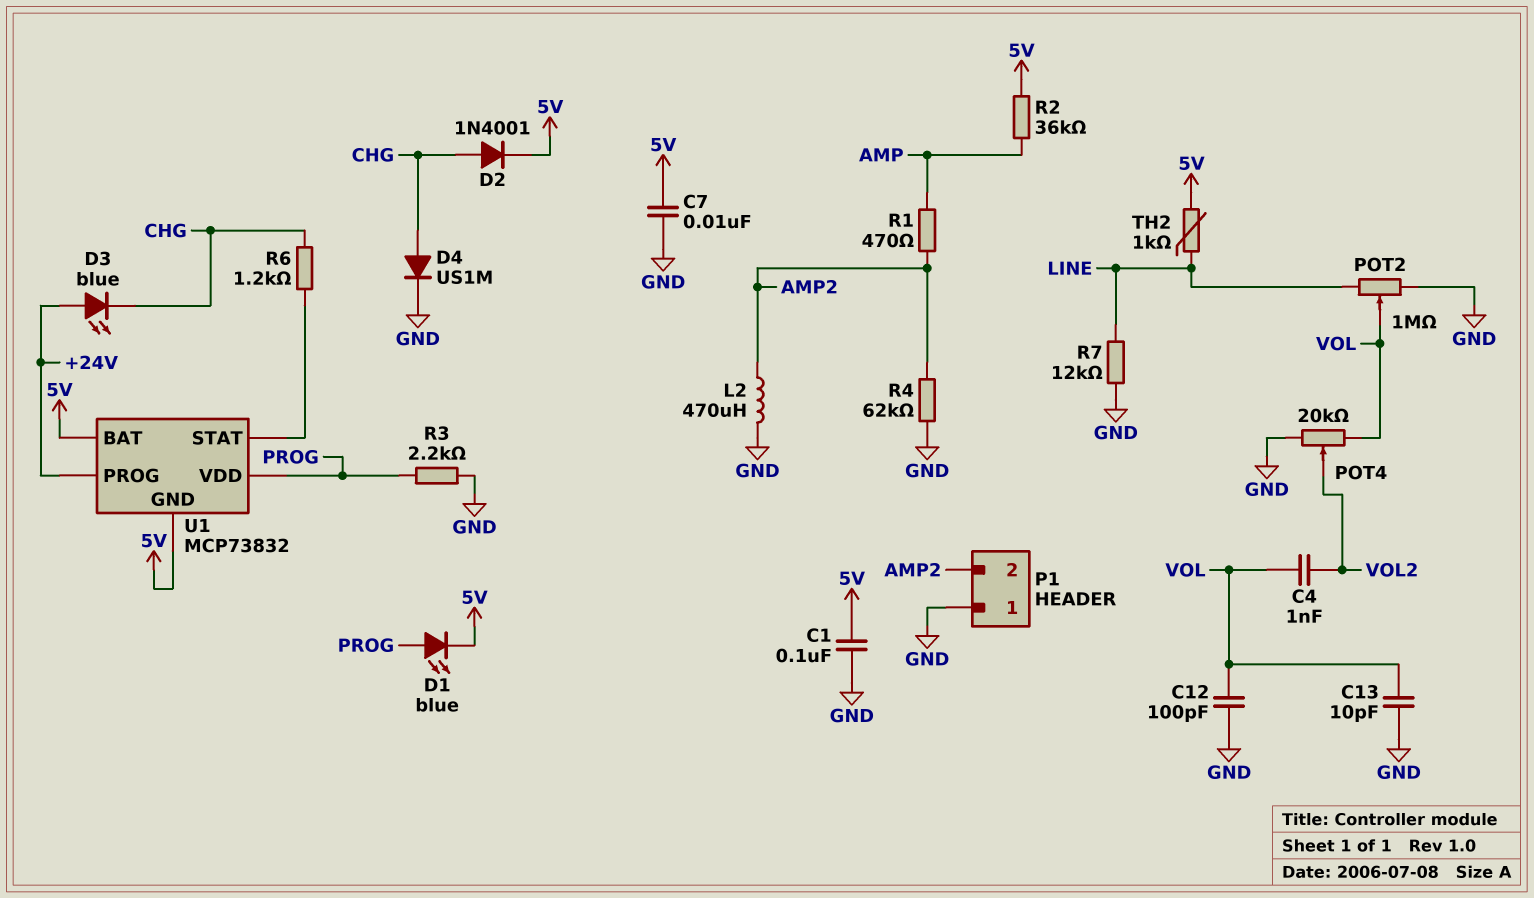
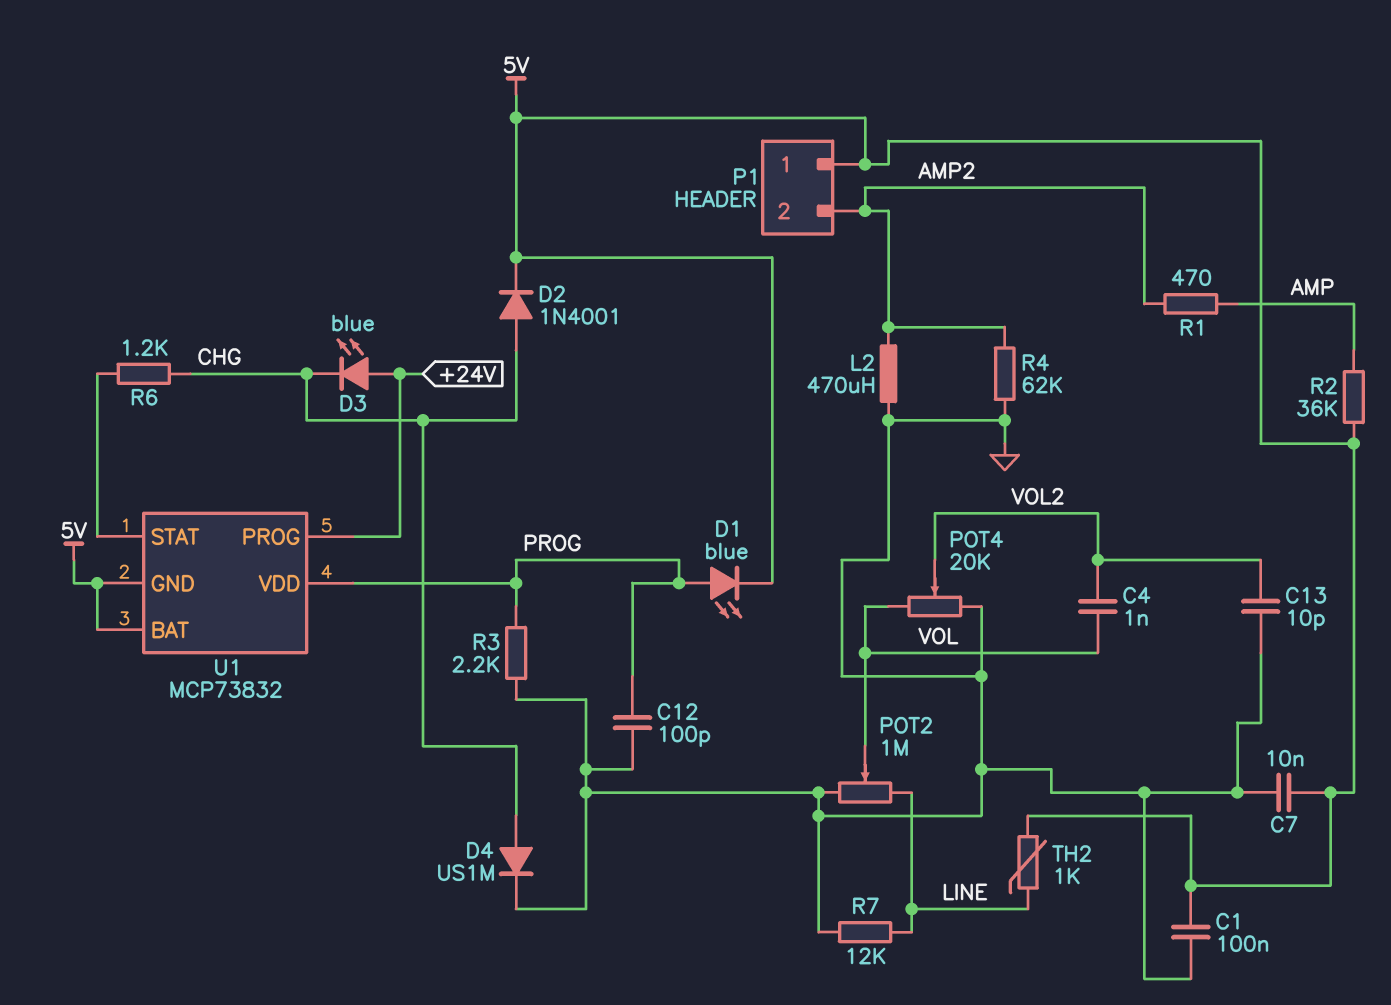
C12: 100pF (GND, VOL) -> 100pF (GND, PROG)
C13: 10pF (GND, VOL) -> 10pF (GND, VOL2)
P1 pin 1: GND -> 5V

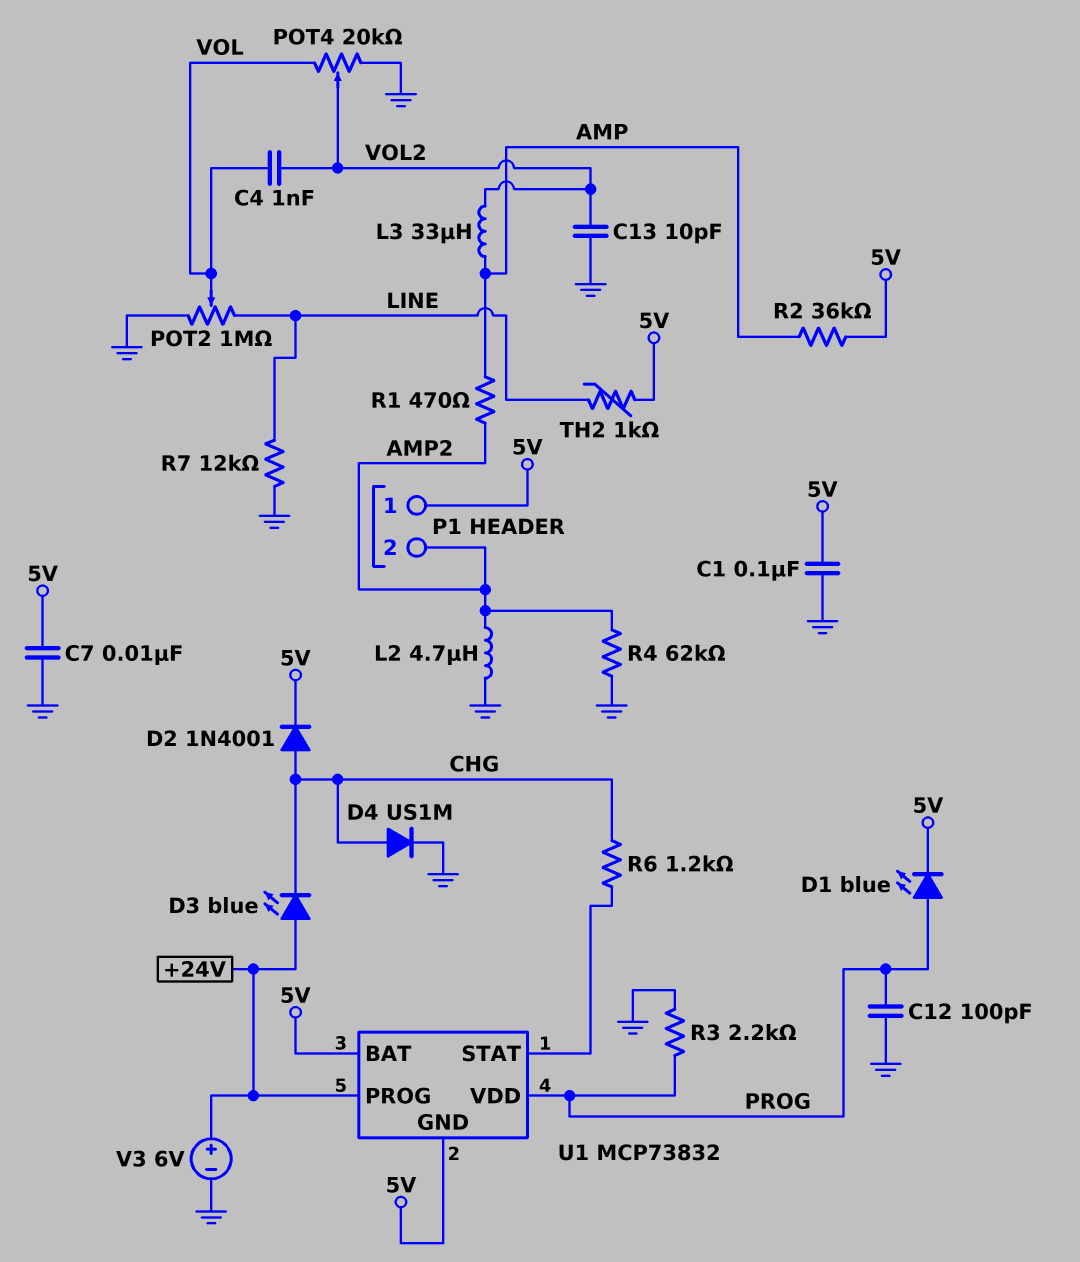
L2: 470uH (AMP2, GND) -> 4.7uH (AMP2, GND)
L3: none -> 33uH (AMP, VOL2)
V3: none -> 6V (plus +24V, minus GND)

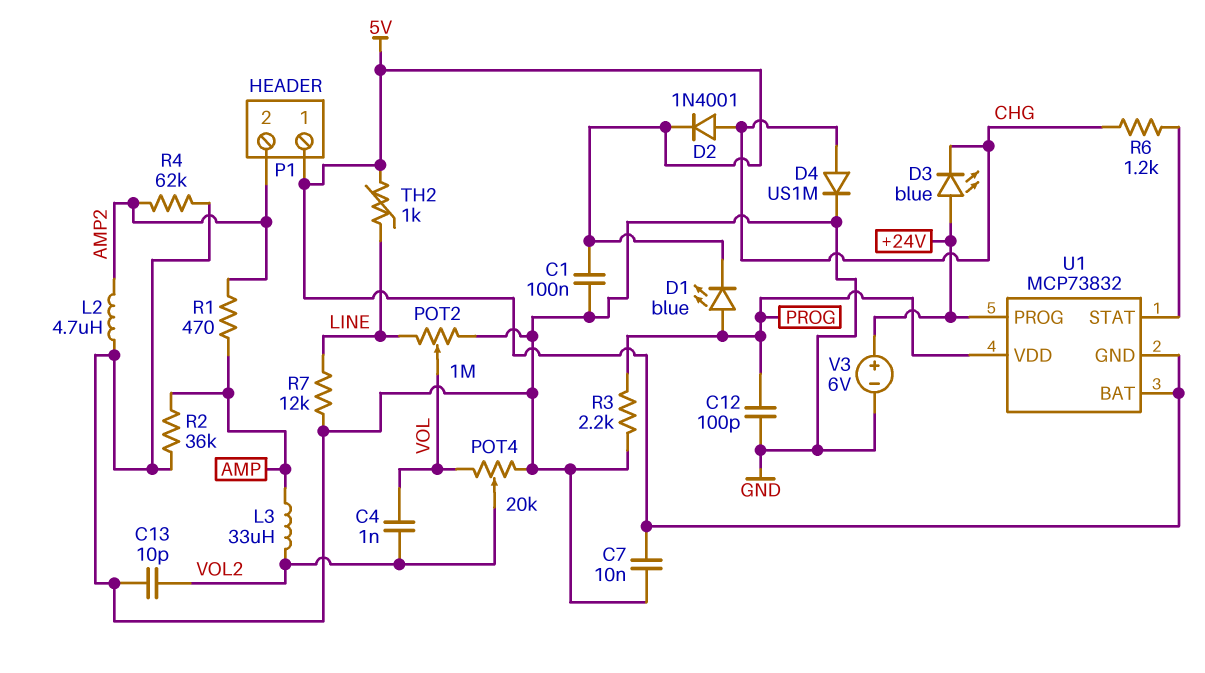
R2: 36k (5V, AMP) -> 36k (AMP, GND)

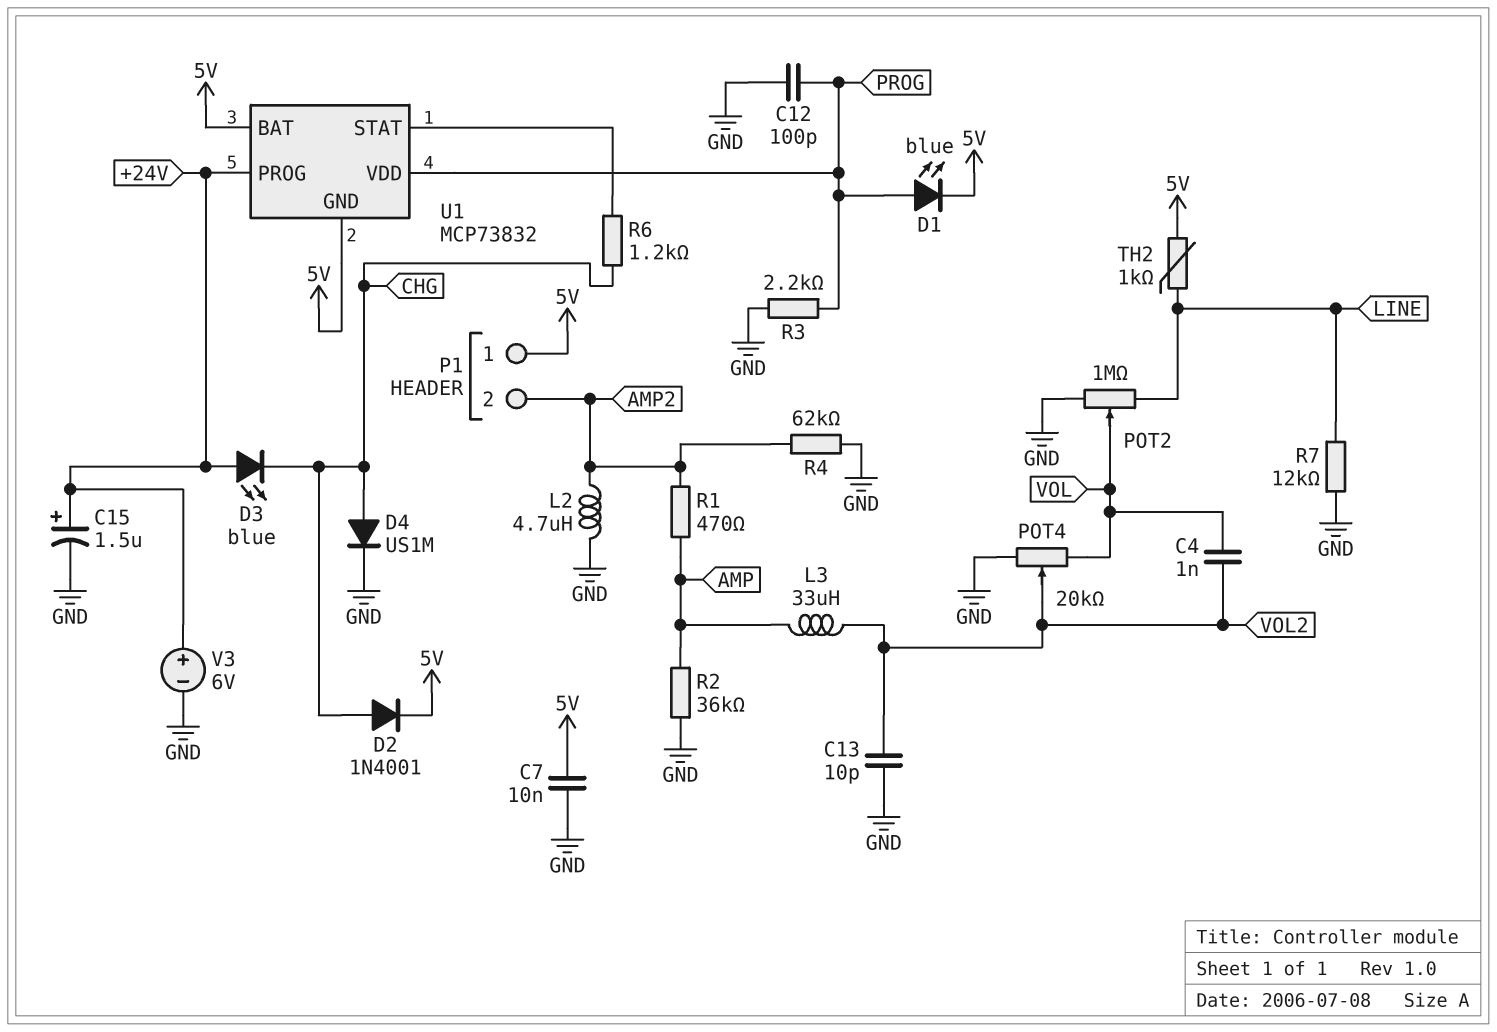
C1: 100nF (5V, GND) -> none
C15: none -> 1.5uF (plus +24V, minus GND)

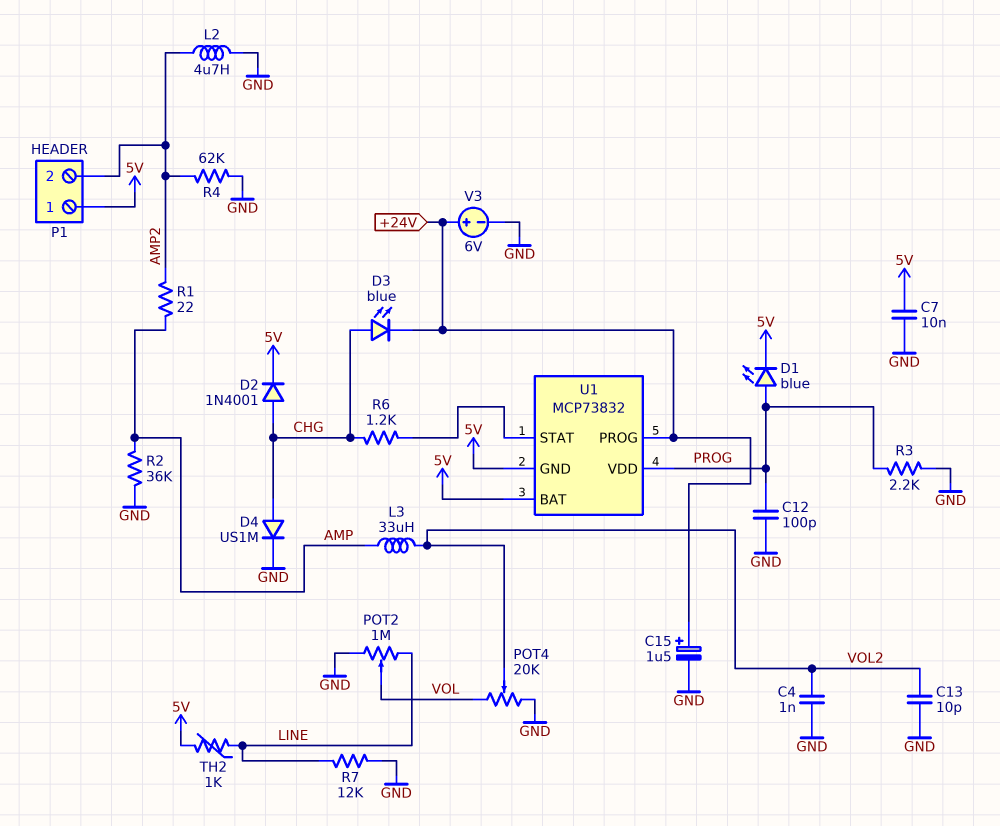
C4: 1nF (VOL, VOL2) -> 1nF (GND, VOL2)
D3: LED blue (A +24V, K CHG) -> LED blue (A CHG, K +24V)
R1: 470 (AMP, AMP2) -> 22 (AMP, AMP2)

